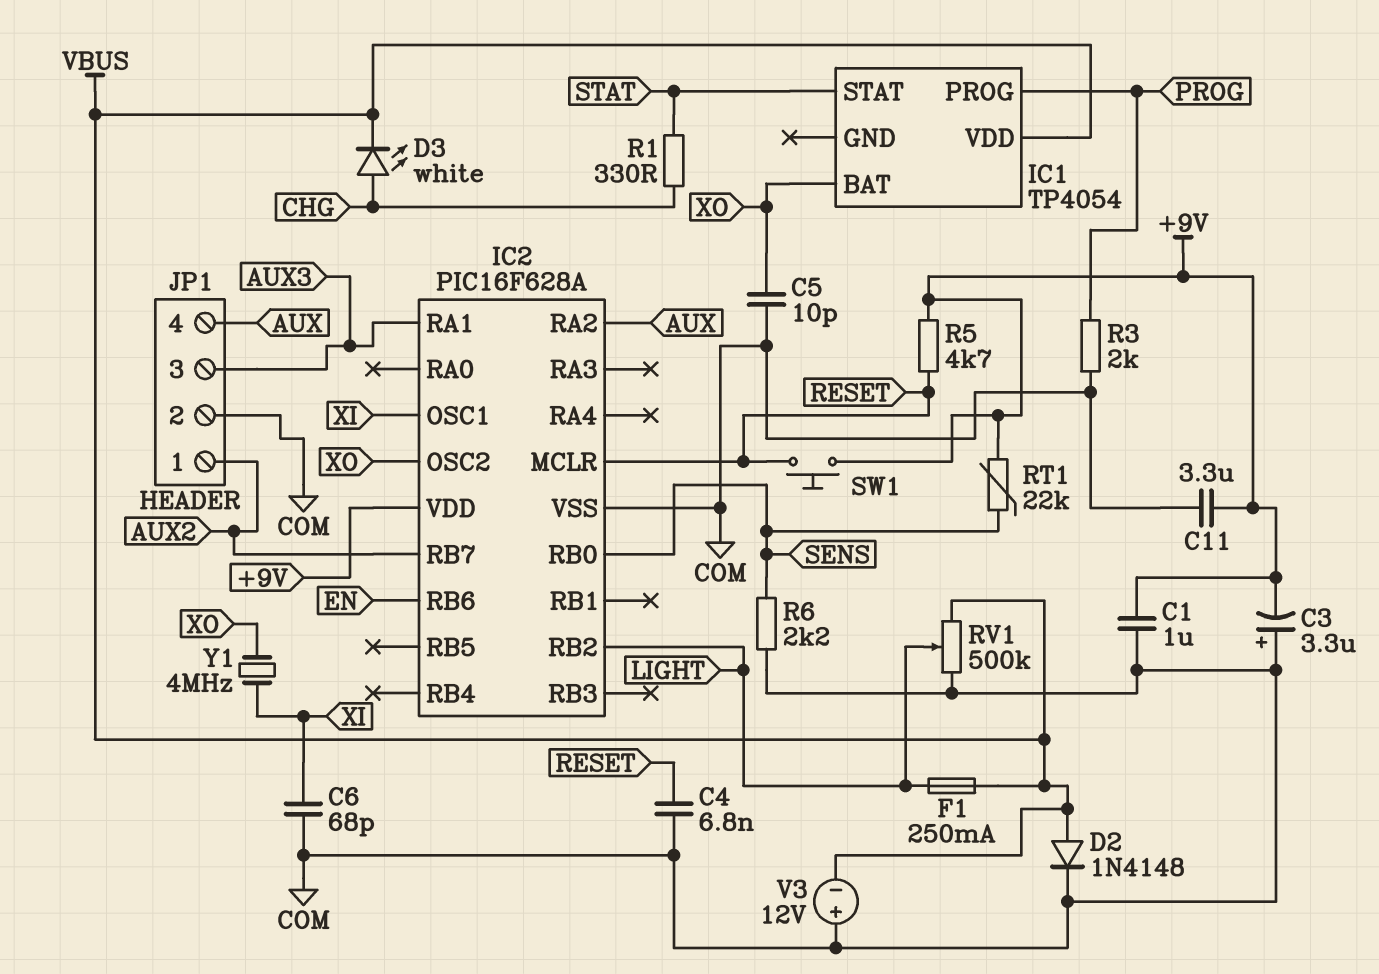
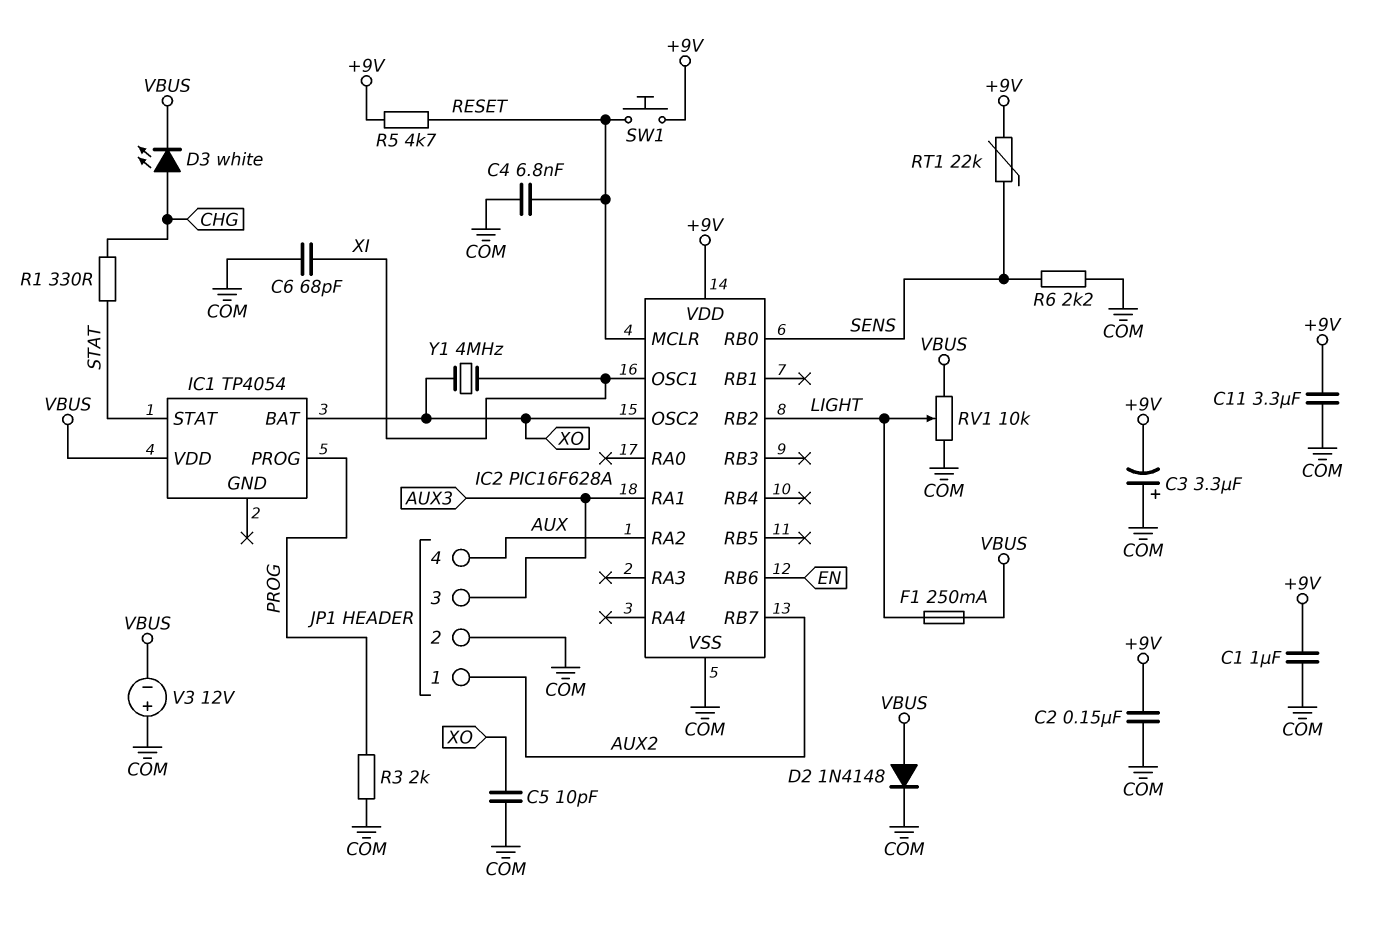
C2: none -> 150nF (+9V, COM)
RV1: 500k (COM, VBUS, wiper LIGHT) -> 10k (COM, VBUS, wiper LIGHT)

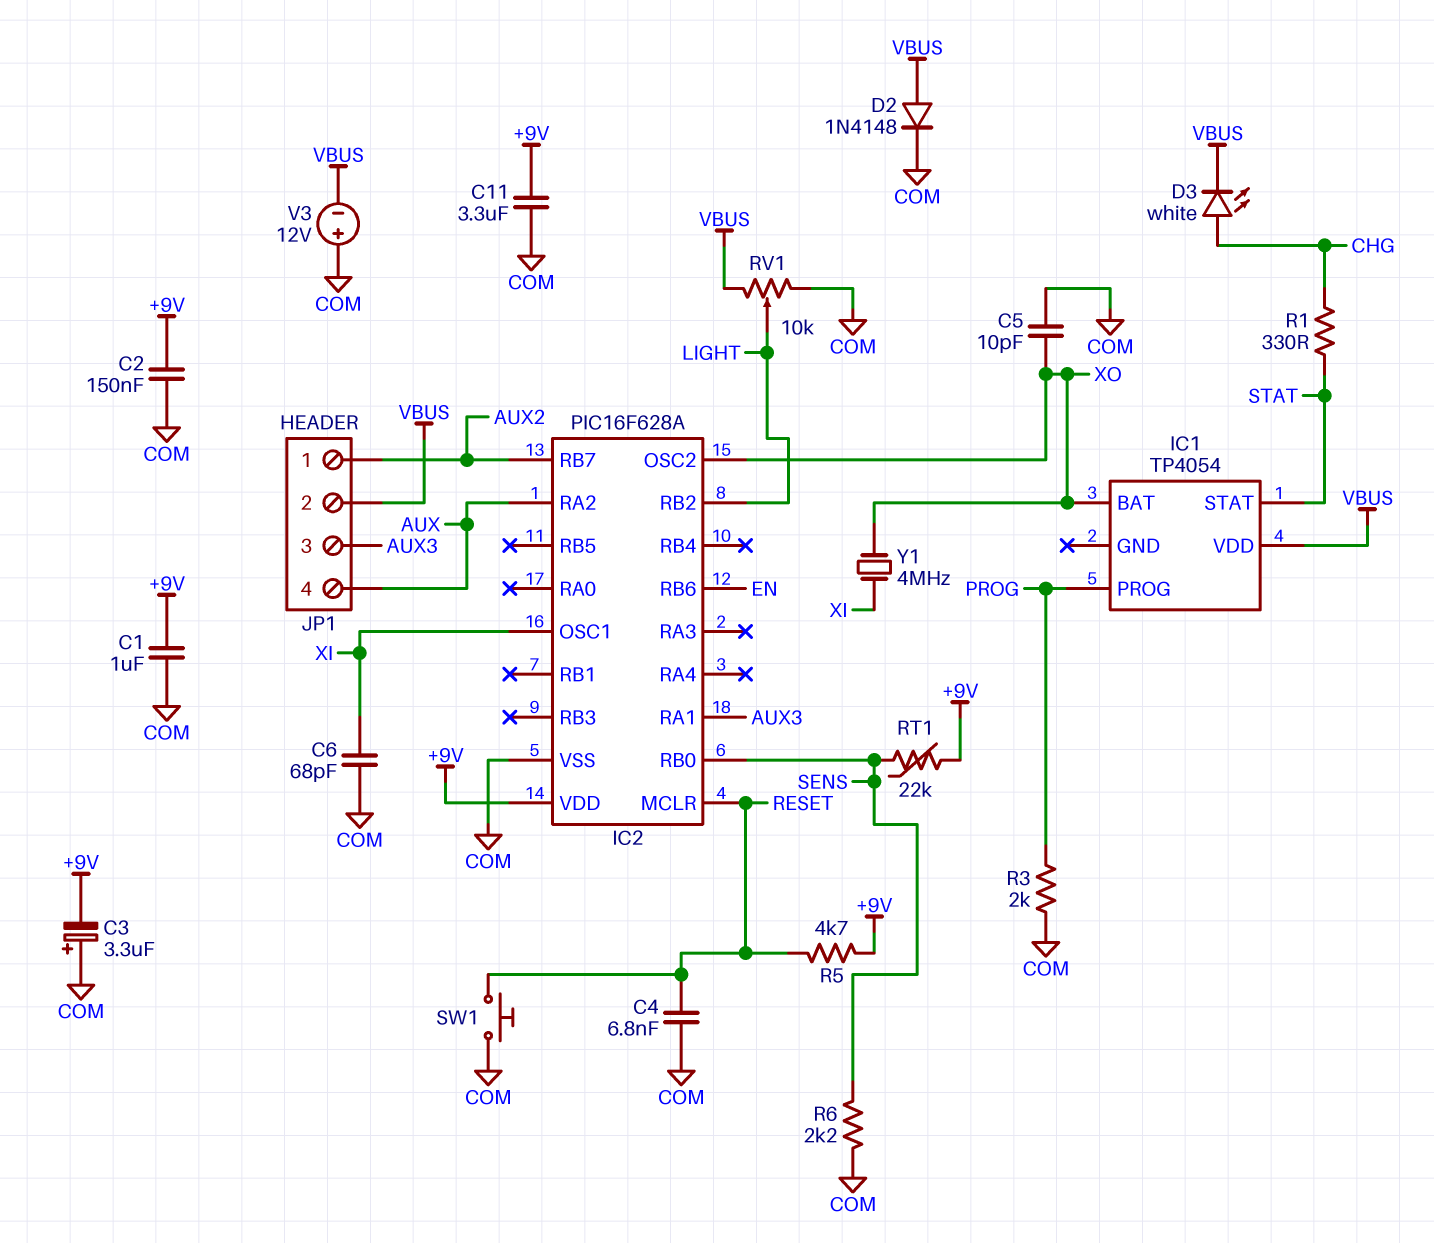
F1: 250mA (LIGHT, VBUS) -> none
JP1 pin 2: COM -> VBUS
SW1: button (+9V, RESET) -> button (COM, RESET)

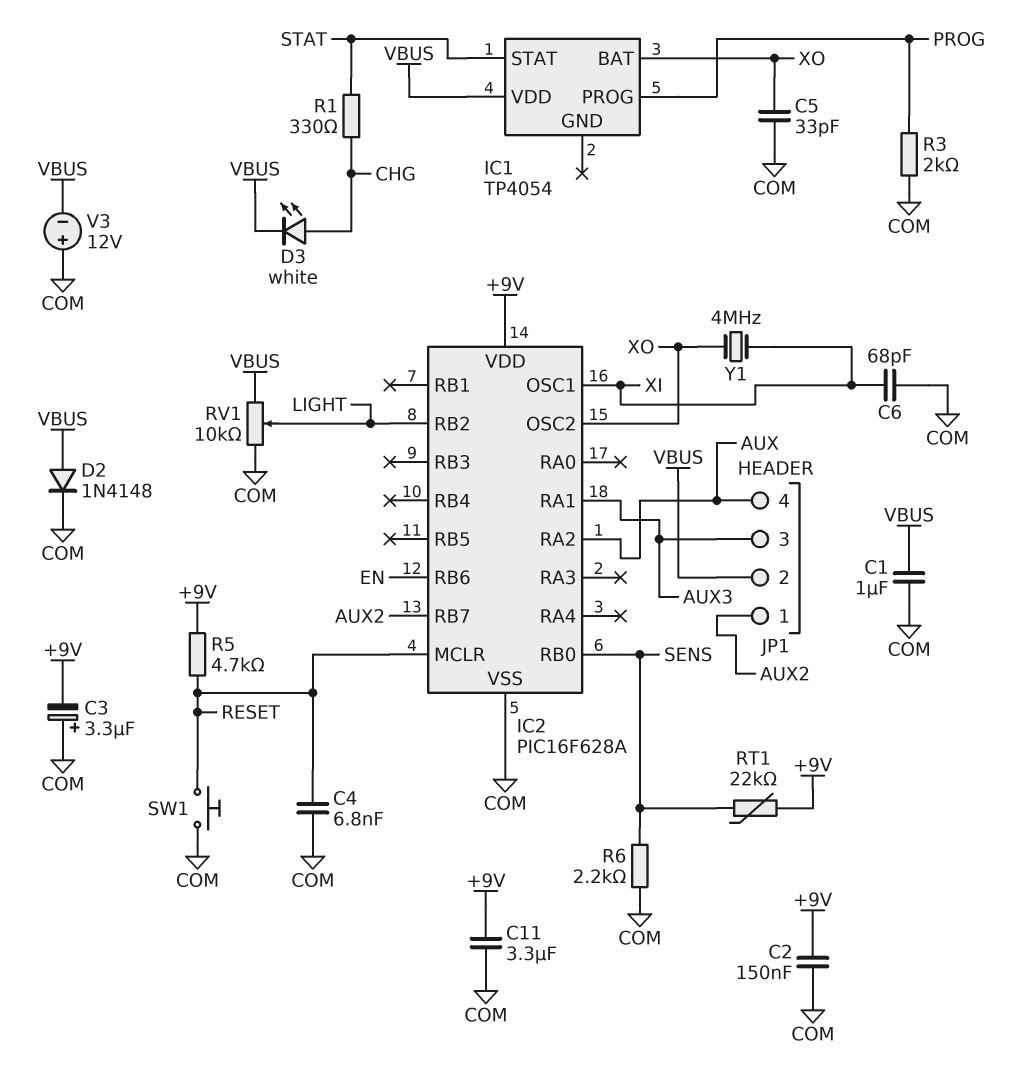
C1: 1uF (+9V, COM) -> 1uF (COM, VBUS)
C5: 10pF (COM, XO) -> 33pF (COM, XO)

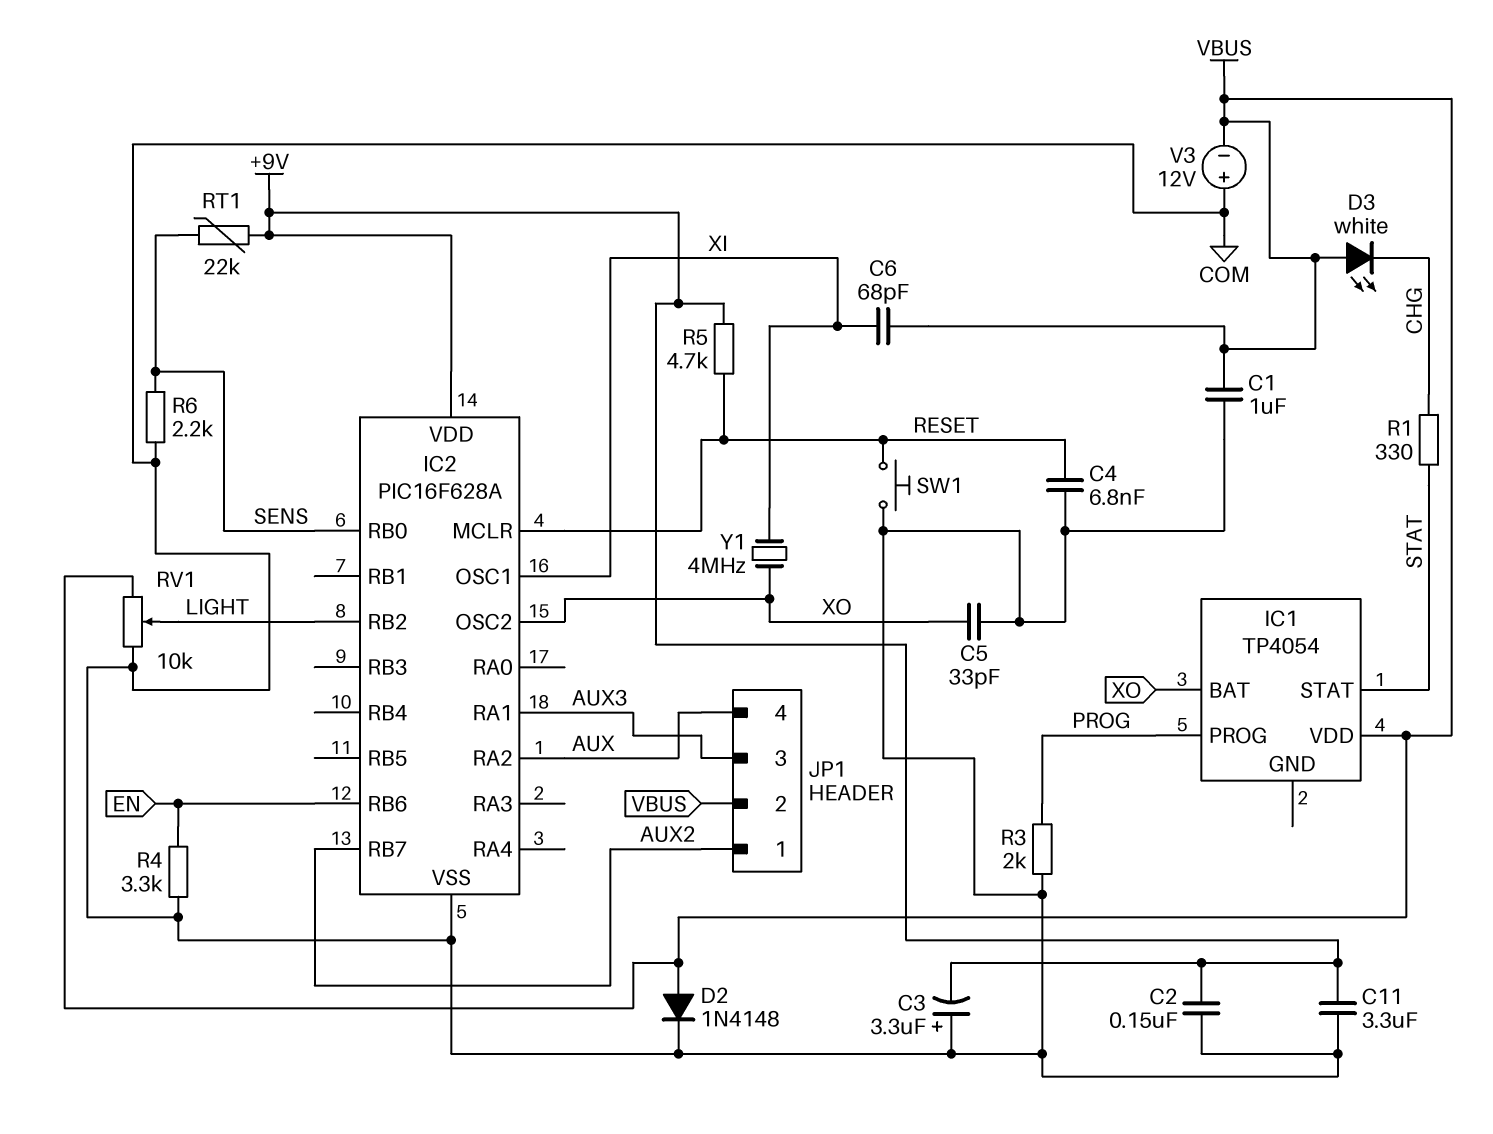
C6: 68pF (COM, XI) -> 68pF (VBUS, XI)
D3: LED white (A CHG, K VBUS) -> LED white (A VBUS, K CHG)
R4: none -> 3.3k (COM, EN)

